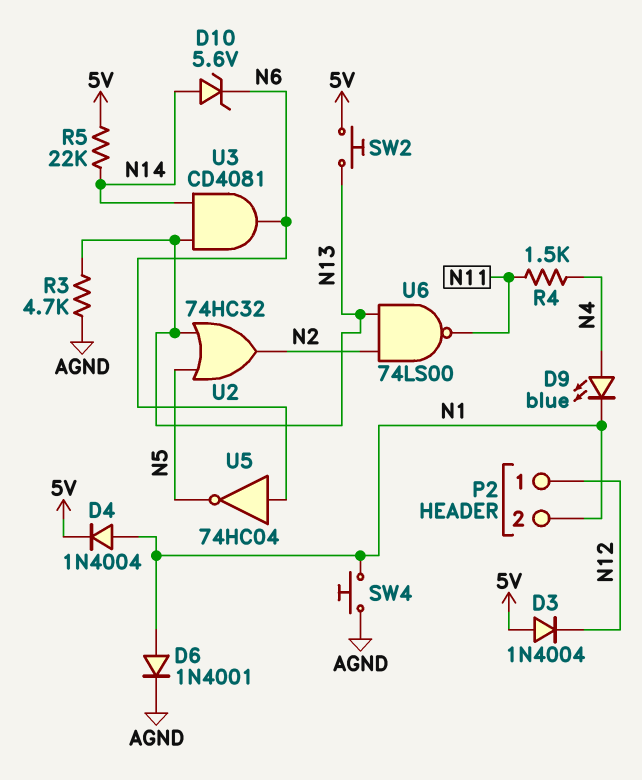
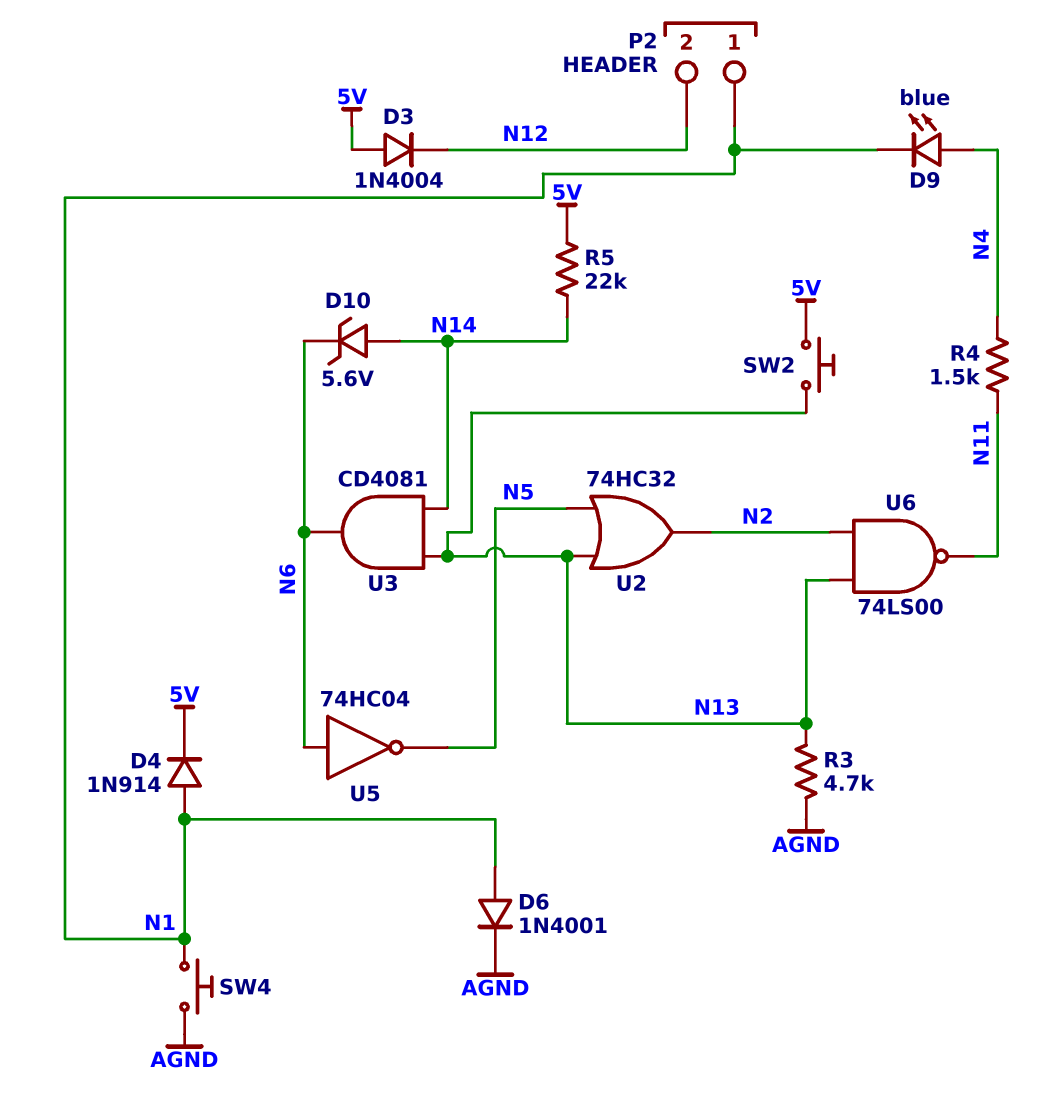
D4: diode 1N4004 (A N1, K 5V) -> diode 1N914 (A N1, K 5V)
P2 pin 1: N12 -> N1
P2 pin 2: N1 -> N12

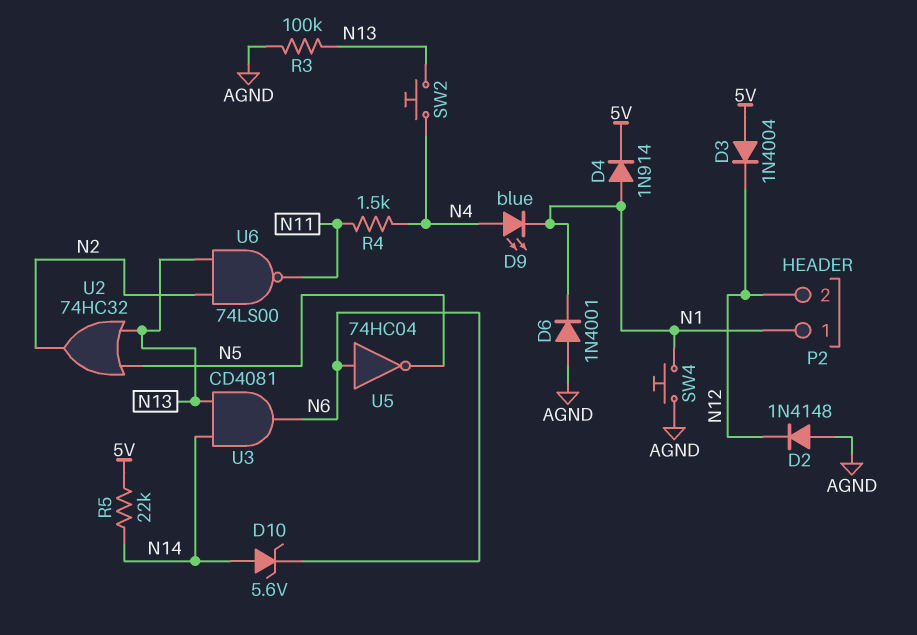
D2: none -> diode 1N4148 (A AGND, K N12)
D6: diode 1N4001 (A N1, K AGND) -> diode 1N4001 (A AGND, K N1)
R3: 4.7k (AGND, N13) -> 100k (AGND, N13)
SW2: button (5V, N13) -> button (N4, N13)

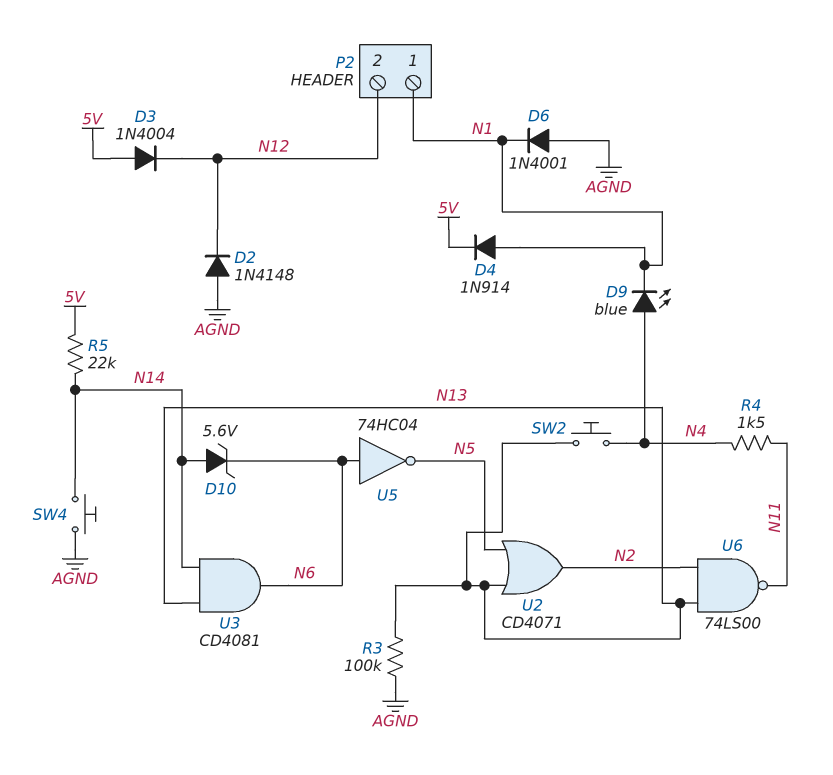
SW4: button (AGND, N1) -> button (AGND, N14)
U2: OR 74HC32 (in N5, in N13, out N2) -> OR CD4071 (in N5, in N13, out N2)

